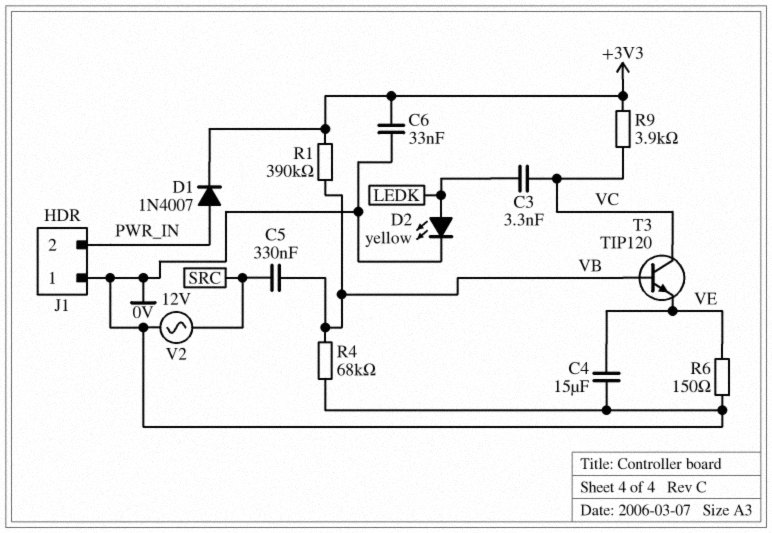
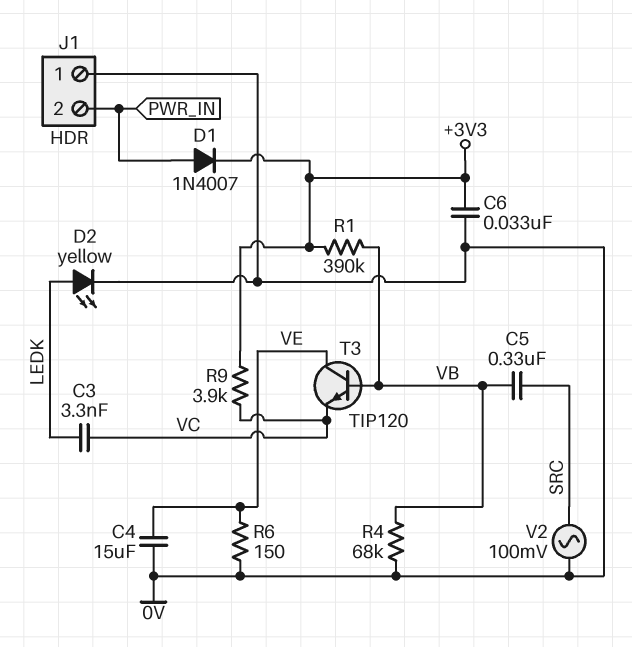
T3: NPN TIP120 (B VB, C VC, E VE) -> NPN TIP120 (B VB, C VE, E VC)
V2: AC 12V (0V, SRC) -> AC 100mV (0V, SRC)

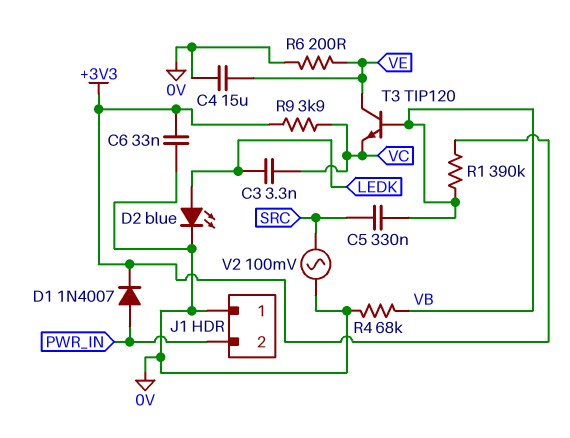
D2: LED yellow (A LEDK, K 0V) -> LED blue (A LEDK, K 0V)
R6: 150 (0V, VE) -> 200 (0V, VE)

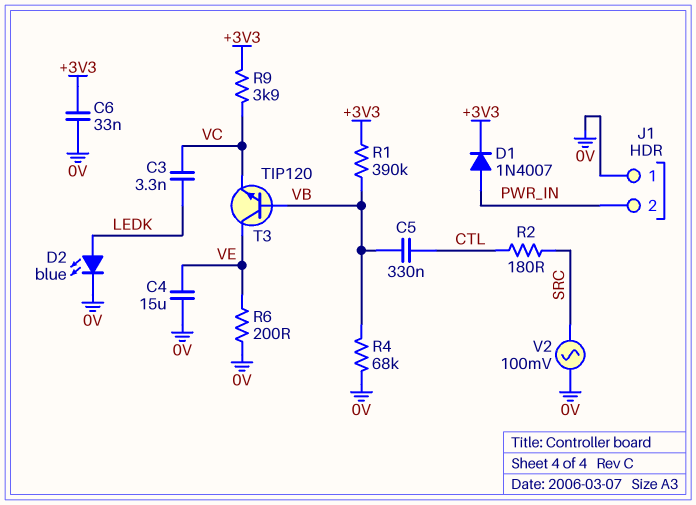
C5: 330nF (SRC, VB) -> 330nF (CTL, VB)
R2: none -> 180 (CTL, SRC)

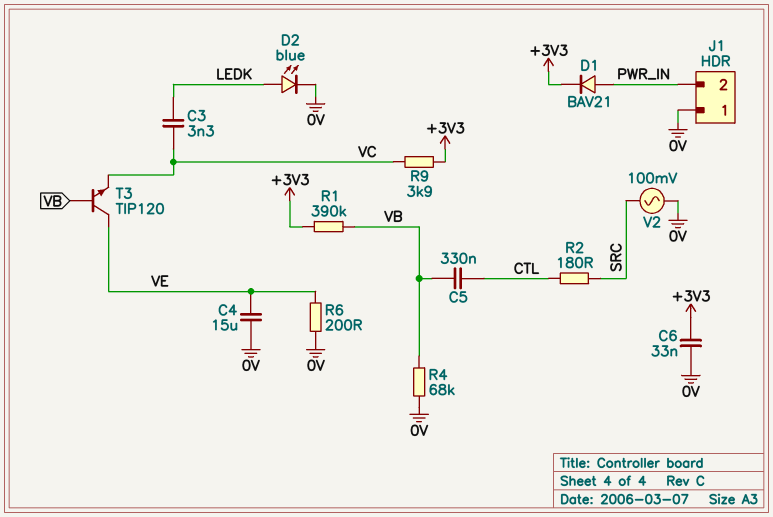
D1: diode 1N4007 (A PWR_IN, K +3V3) -> diode BAV21 (A PWR_IN, K +3V3)

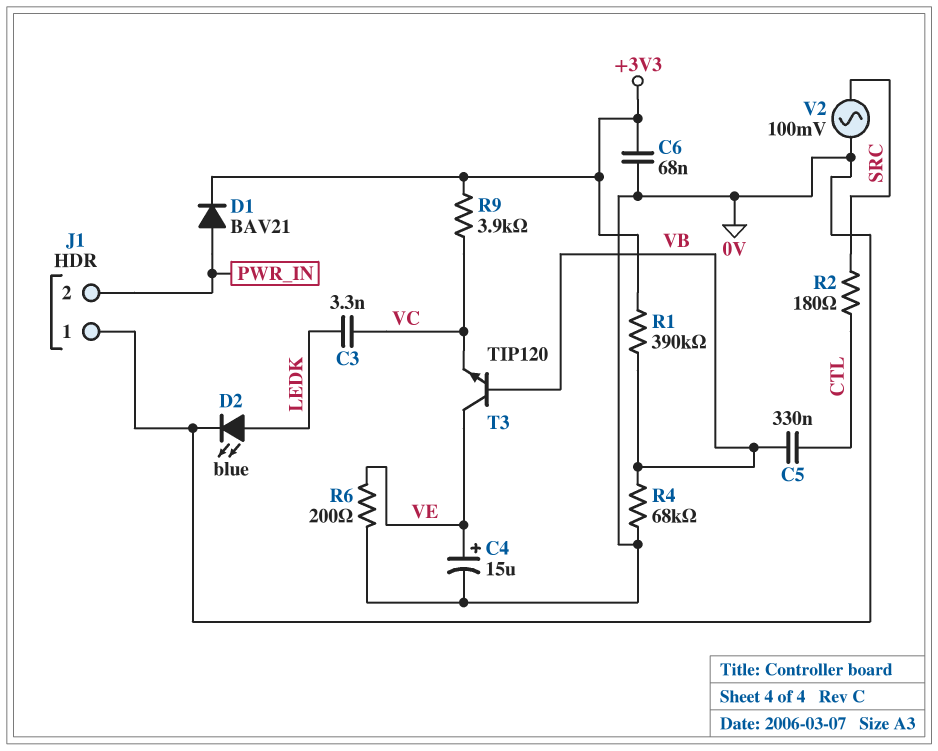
C4: 15uF (0V, VE) -> 15uF (plus VE, minus 0V)
C6: 33nF (+3V3, 0V) -> 68nF (+3V3, 0V)

